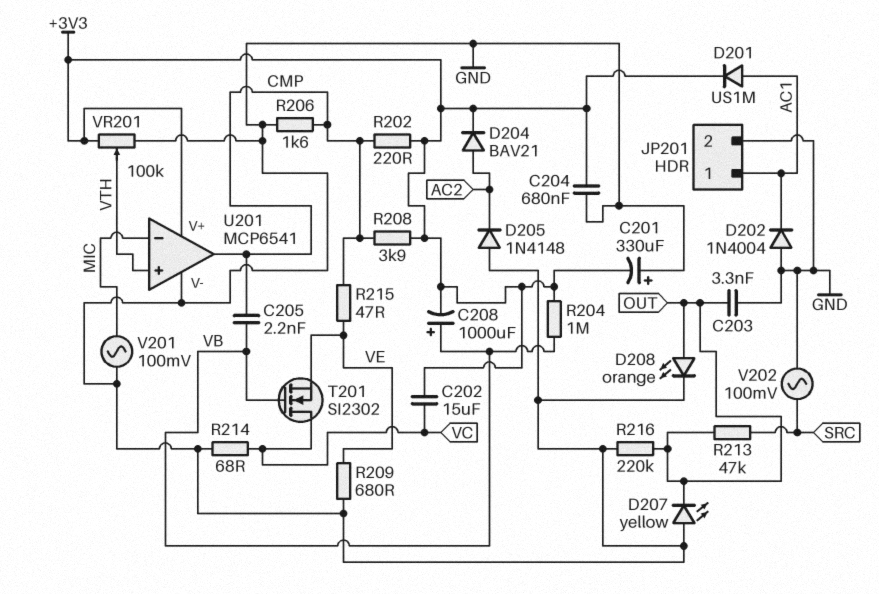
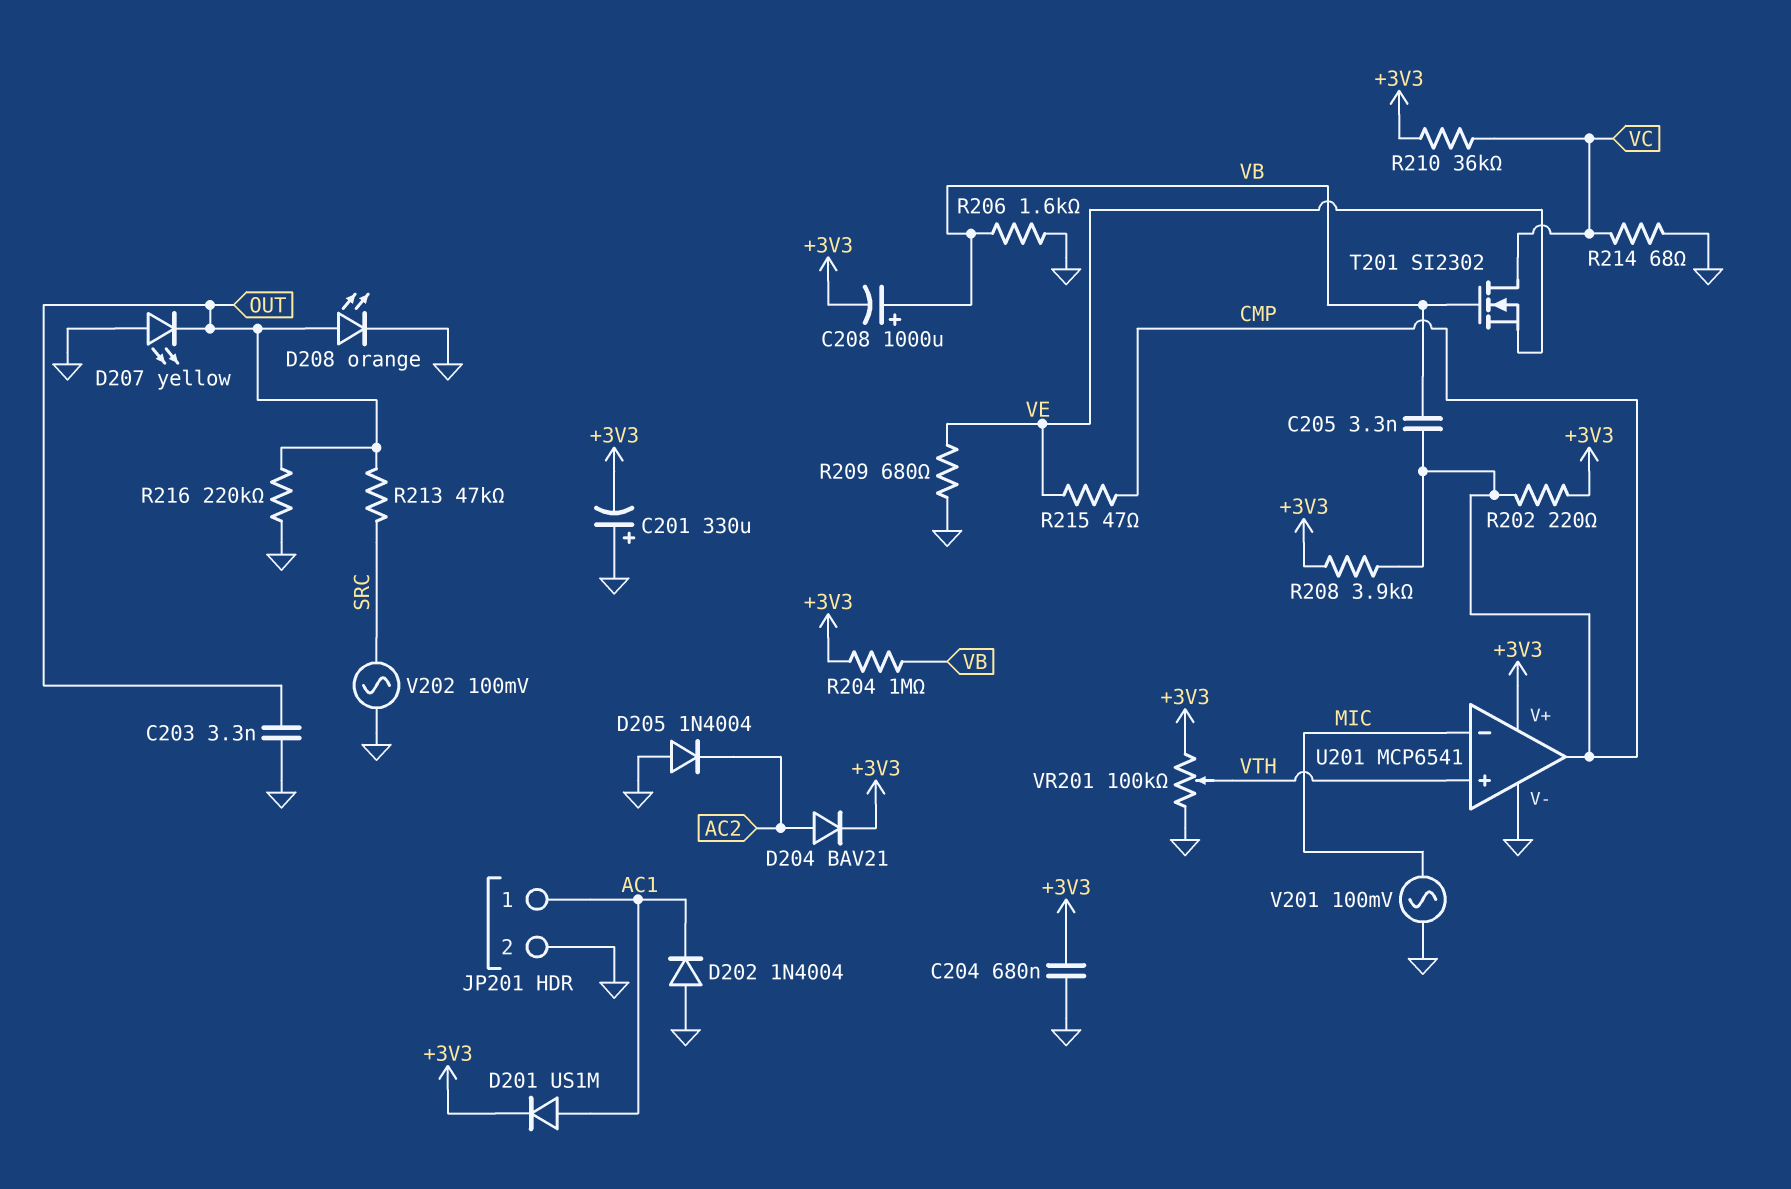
C202: 15uF (+3V3, VC) -> none
C205: 2.2nF (CMP, VB) -> 3.3nF (CMP, VB)
D205: diode 1N4148 (A GND, K AC2) -> diode 1N4004 (A GND, K AC2)
R206: 1.6k (CMP, GND) -> 1.6k (GND, VB)
R210: none -> 36k (+3V3, VC)

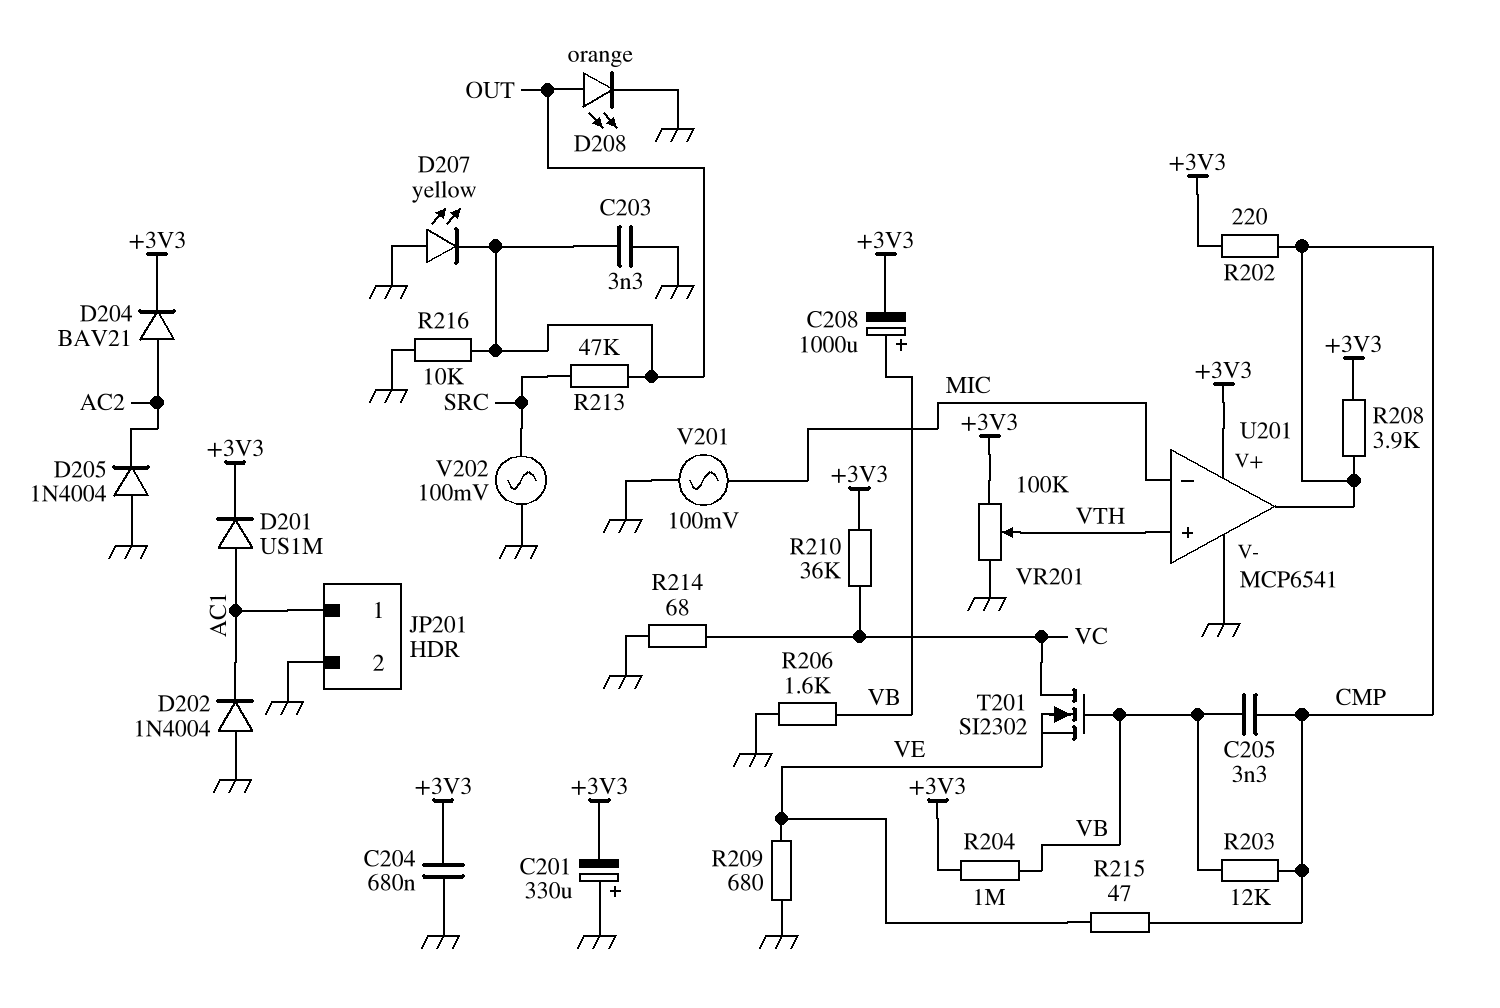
R203: none -> 12k (CMP, VB)
R216: 220k (GND, OUT) -> 10k (GND, OUT)

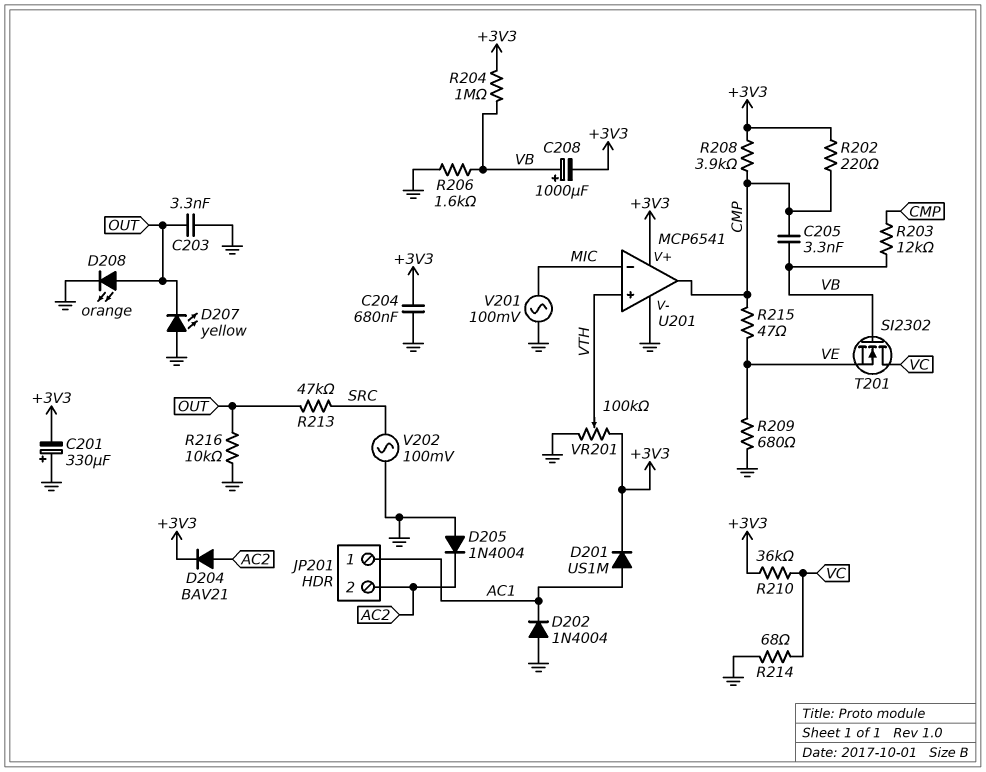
JP201 pin 2: GND -> AC2

